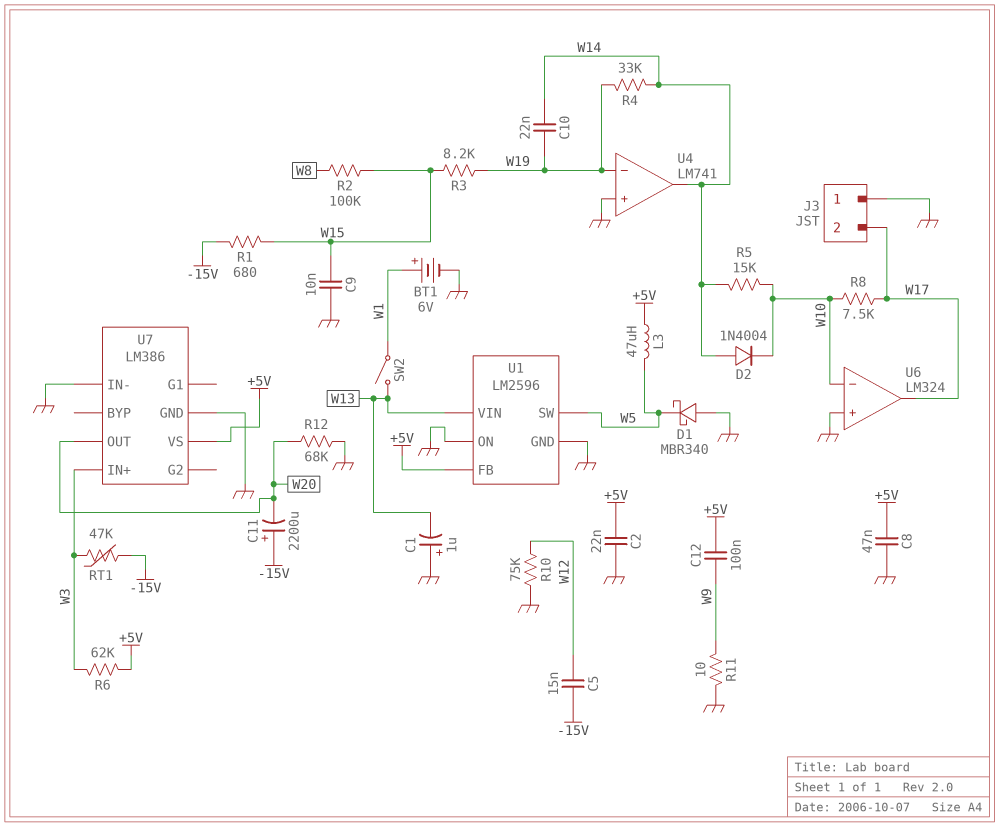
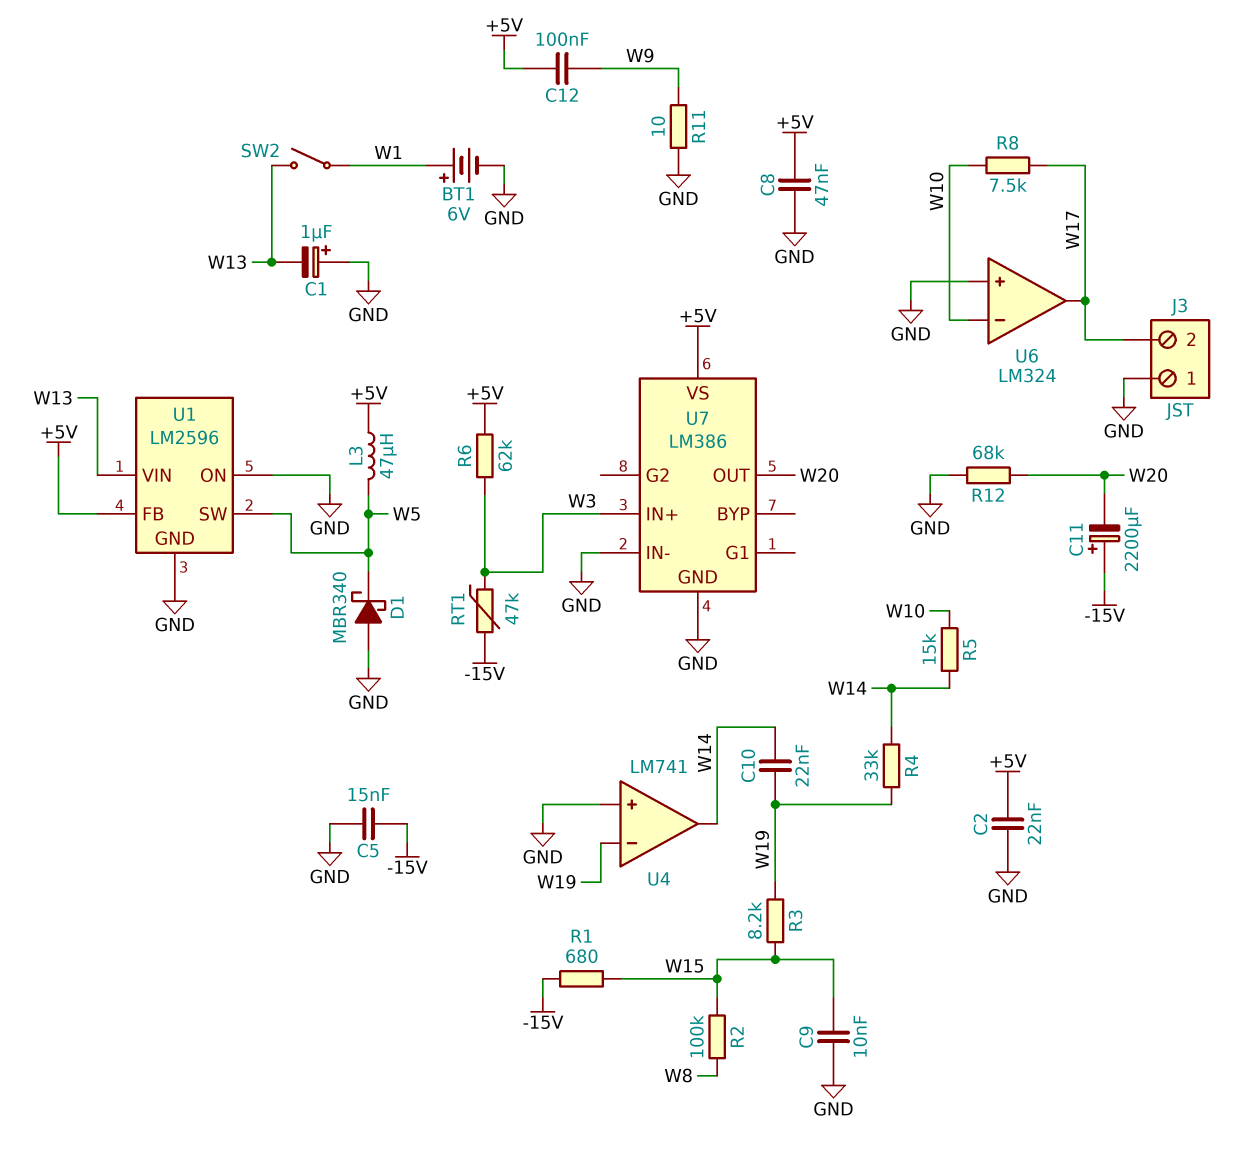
C5: 15nF (-15V, W12) -> 15nF (-15V, GND)
D2: diode 1N4004 (A W14, K W10) -> none
R10: 75k (GND, W12) -> none

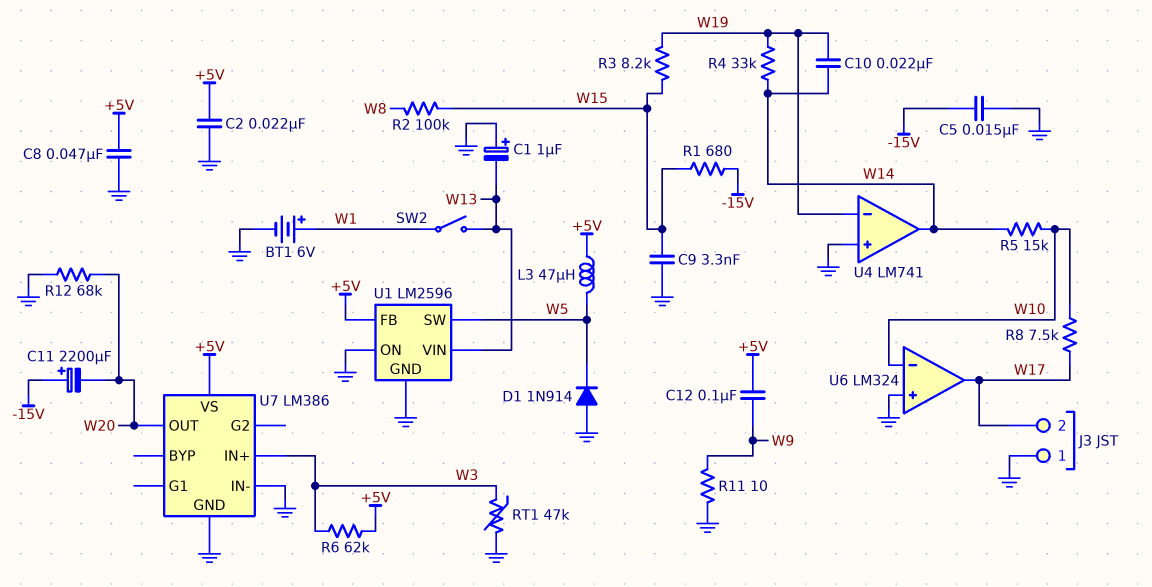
C9: 10nF (GND, W15) -> 3.3nF (GND, W15)
D1: schottky MBR340 (A GND, K W5) -> diode 1N914 (A GND, K W5)
RT1: 47k (-15V, W3) -> 47k (GND, W3)

